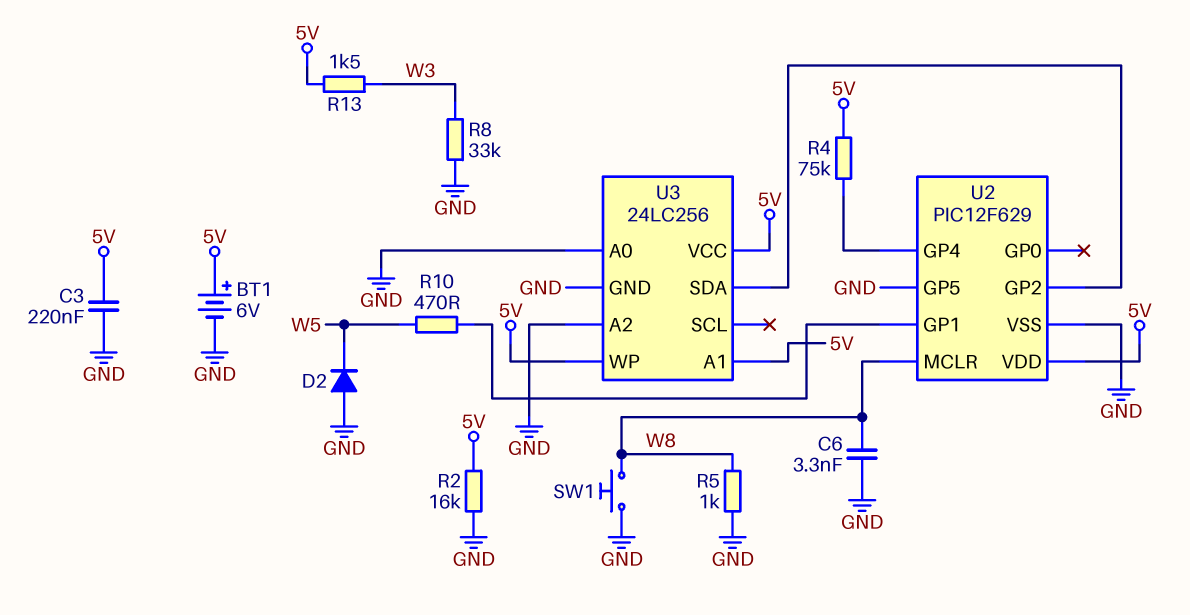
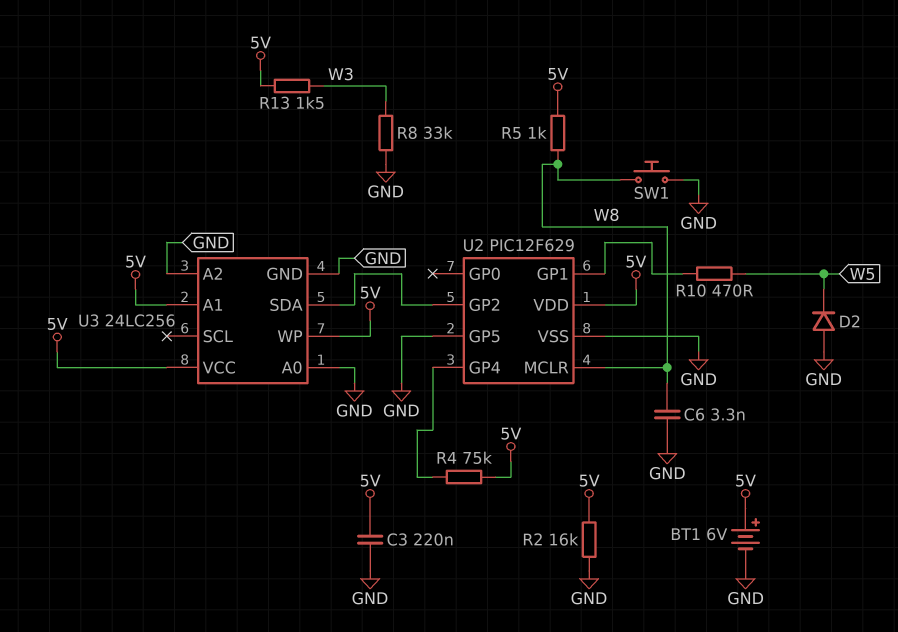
R5: 1k (GND, W8) -> 1k (5V, W8)

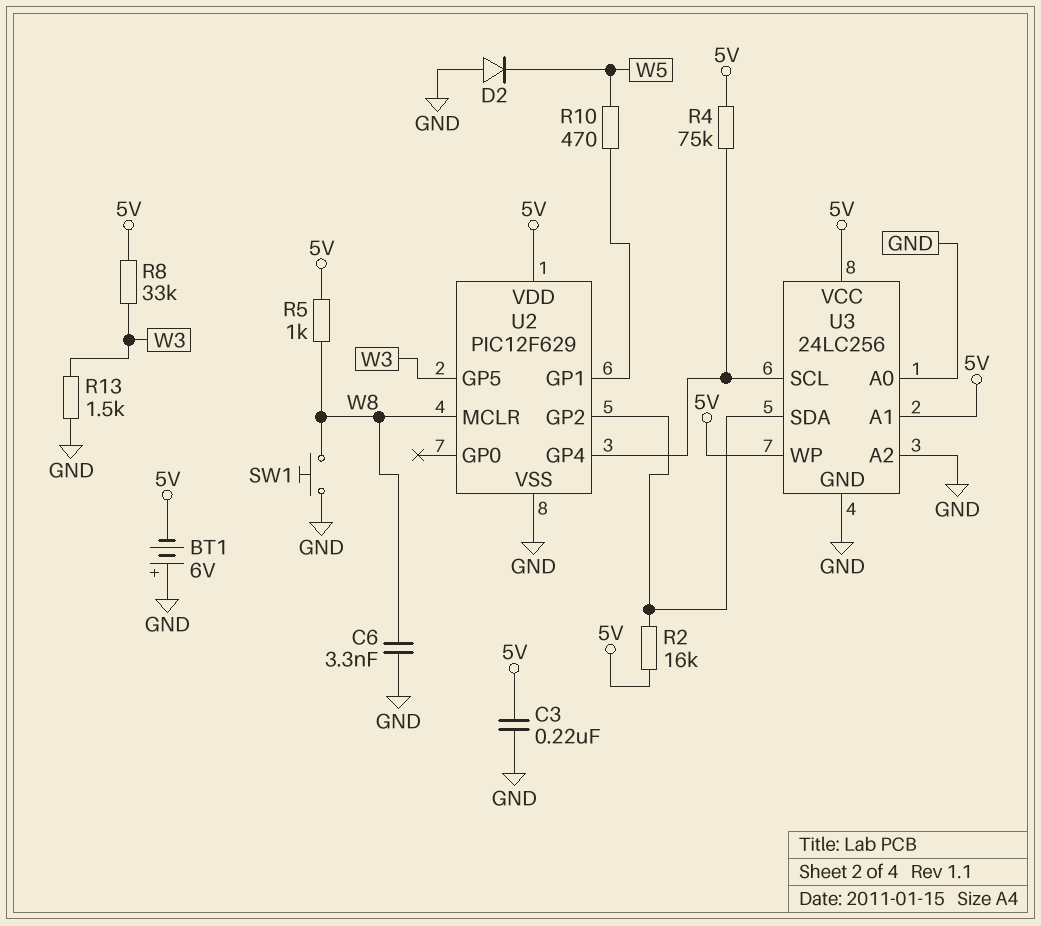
BT1: 6V (plus 5V, minus GND) -> 6V (plus GND, minus 5V)
R2: 16k (5V, GND) -> 16k (5V, U2/GP2)
R8: 33k (GND, W3) -> 33k (5V, W3)
R13: 1.5k (5V, W3) -> 1.5k (GND, W3)
U2 pin GP5: GND -> W3
U3 pin SCL: none -> U2/GP4

